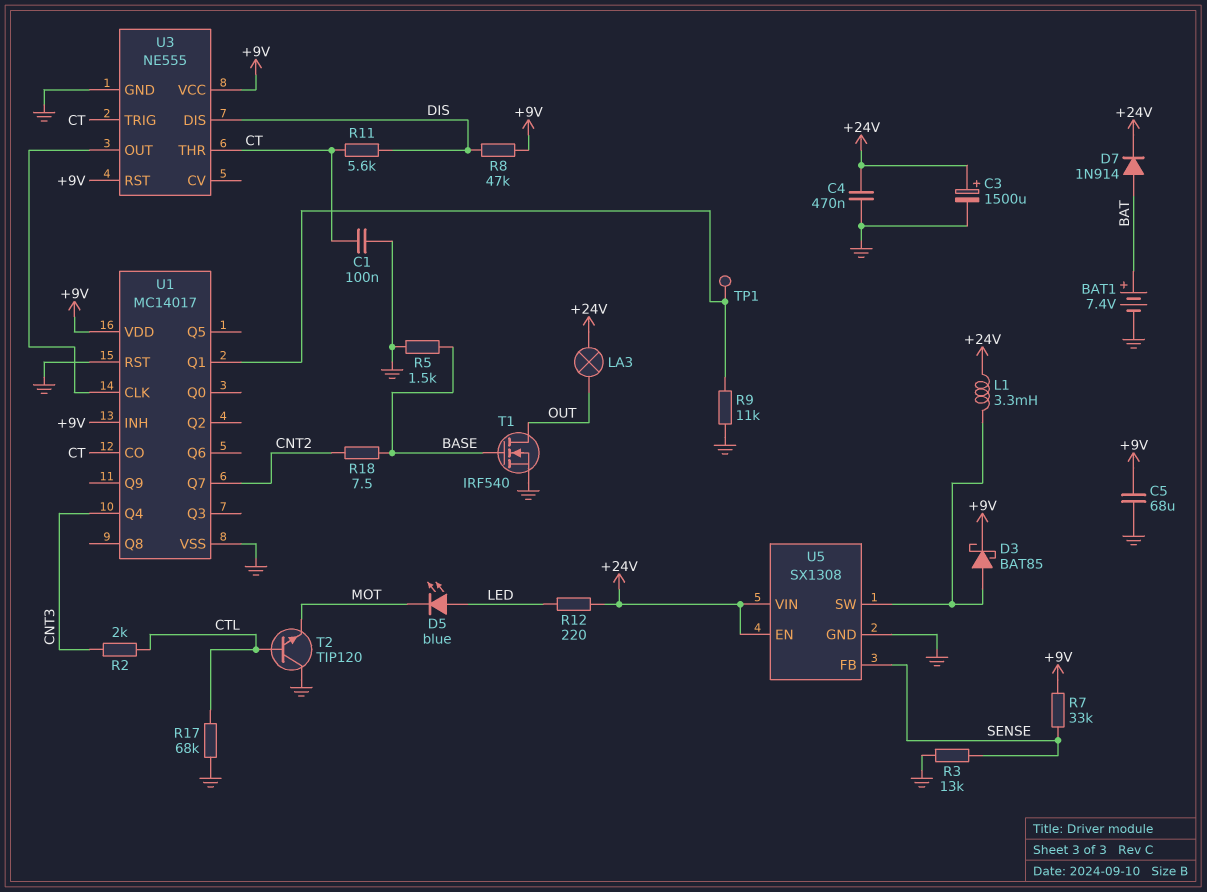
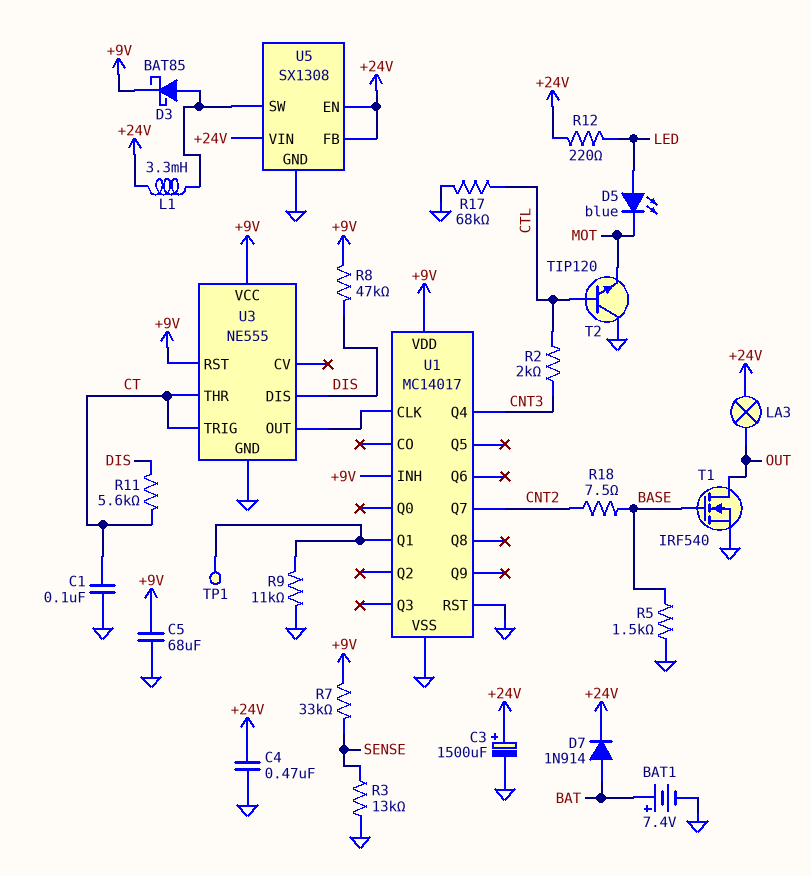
U1 pin CO: CT -> none
U5 pin FB: SENSE -> +24V

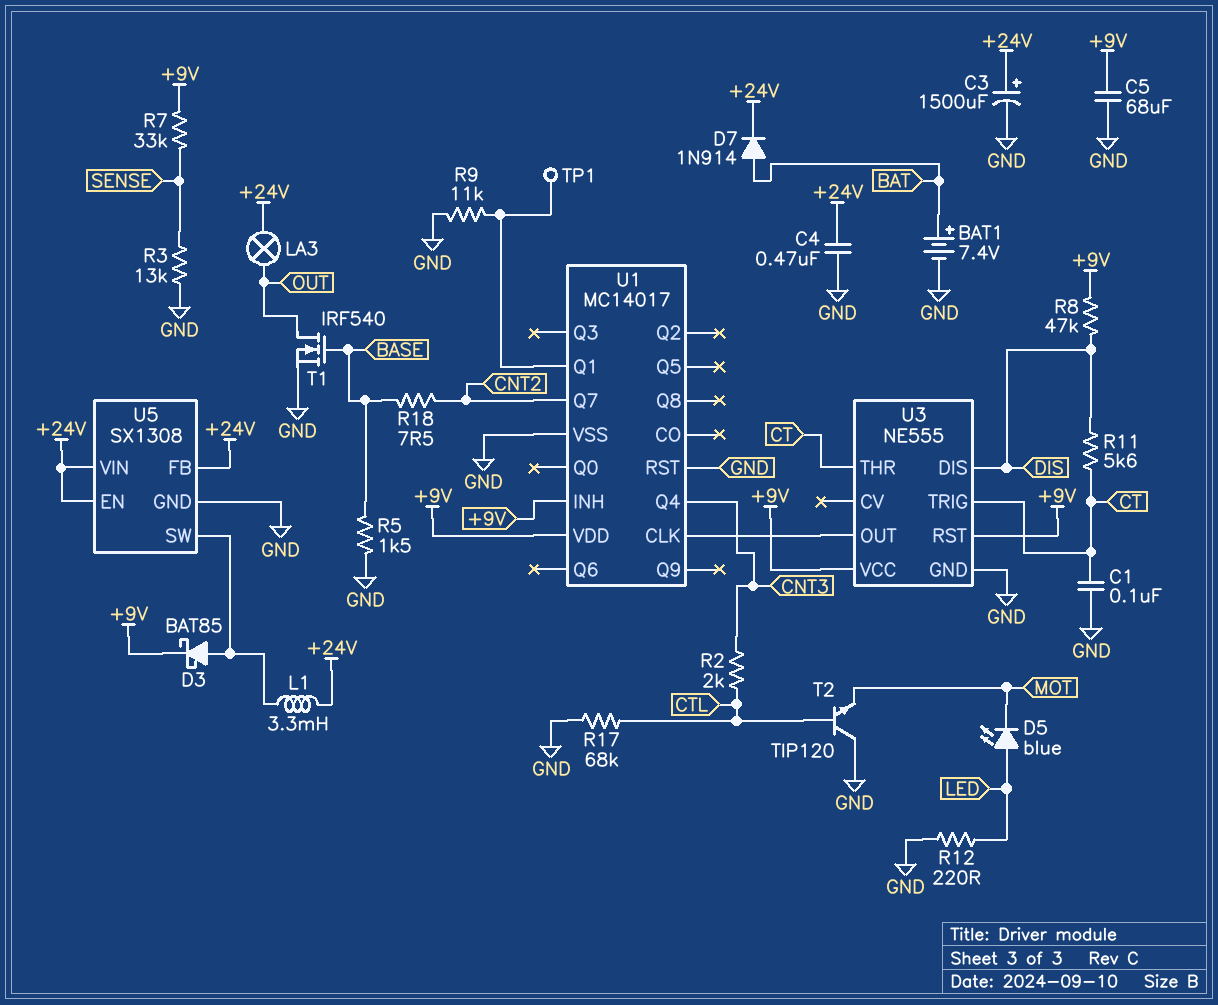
R12: 220 (+24V, LED) -> 220 (GND, LED)

